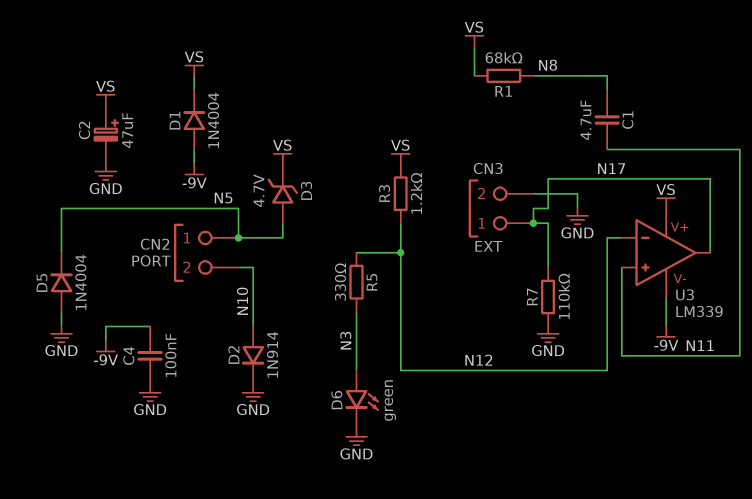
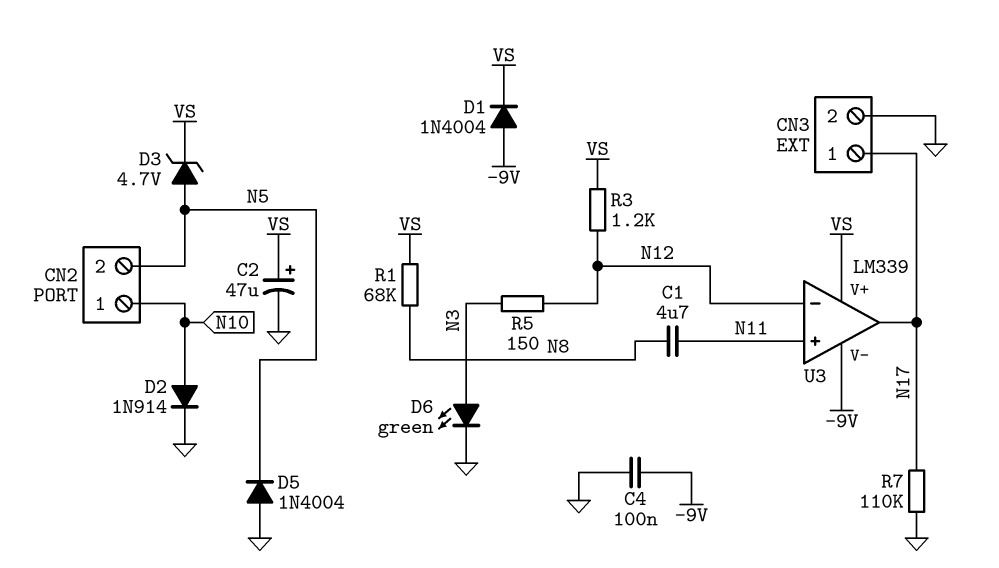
CN2 pin 1: N5 -> N10
CN2 pin 2: N10 -> N5
R5: 330 (N3, N12) -> 150 (N3, N12)

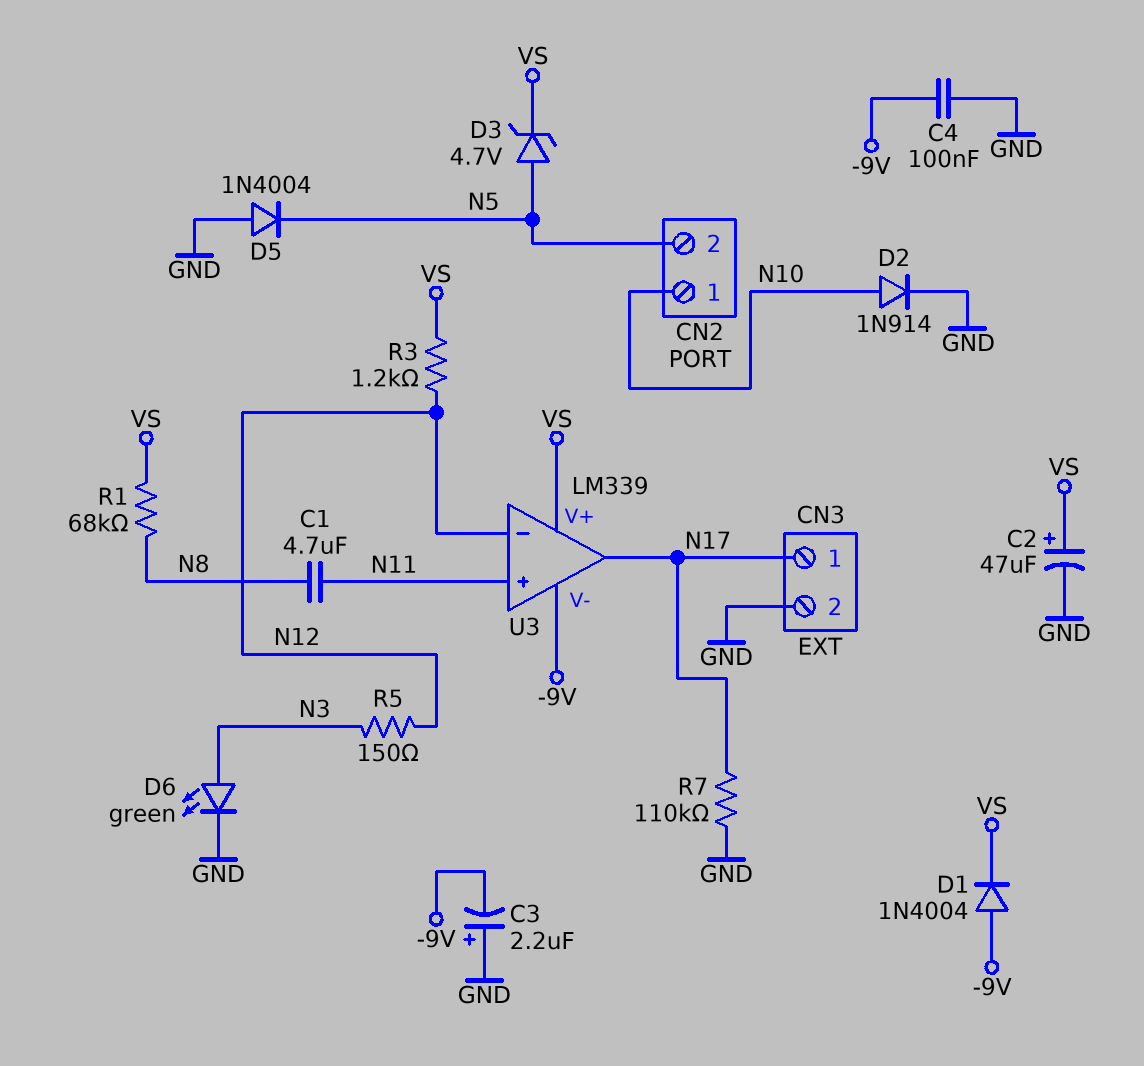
C3: none -> 2.2uF (plus GND, minus -9V)

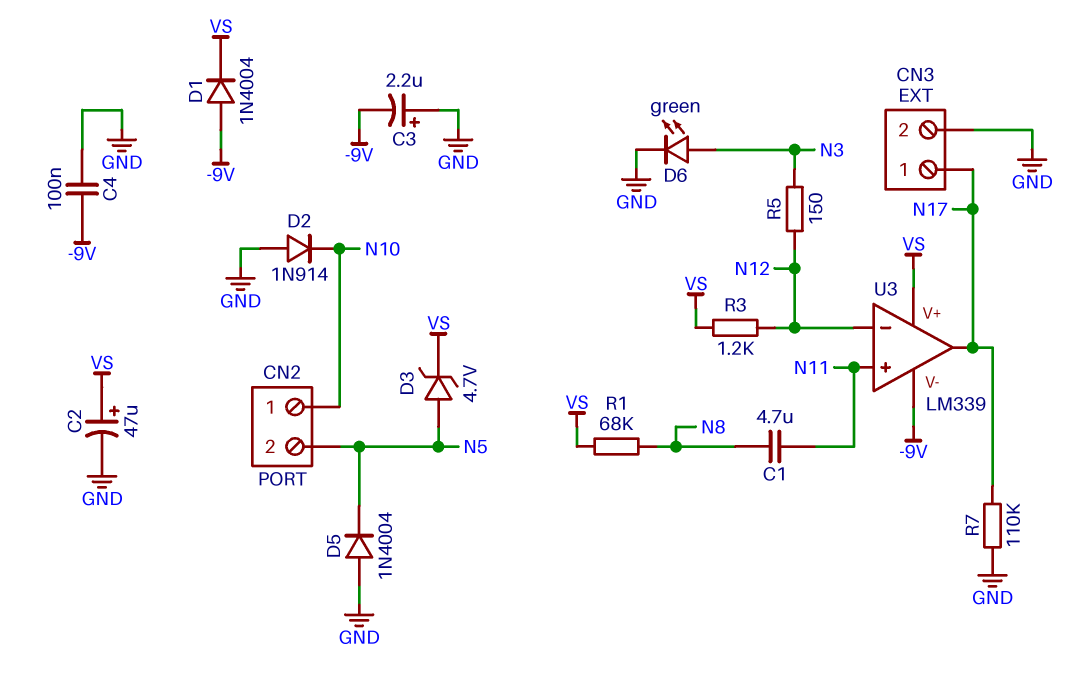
D2: diode 1N914 (A N10, K GND) -> diode 1N914 (A GND, K N10)

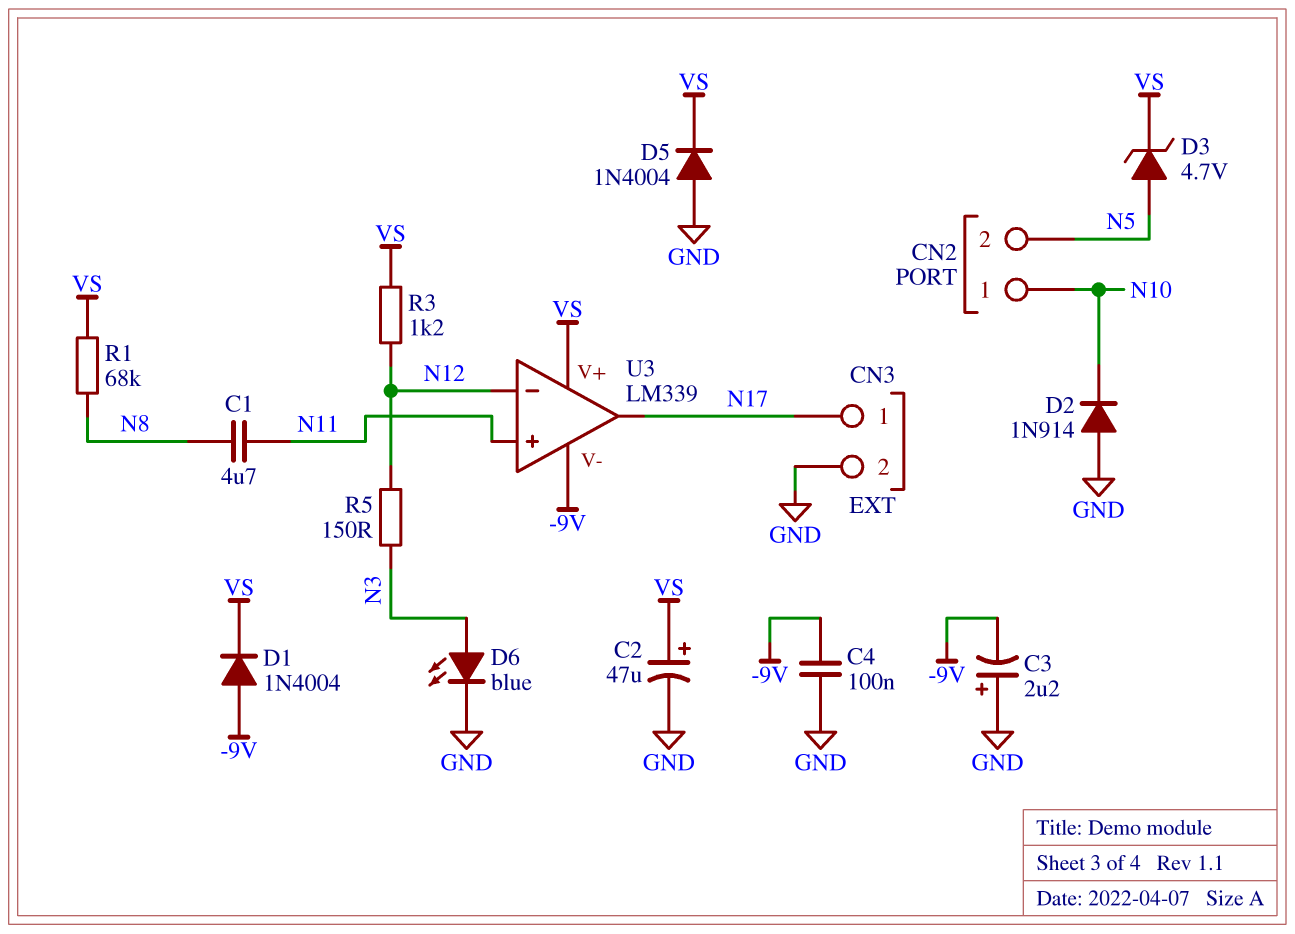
D5: diode 1N4004 (A GND, K N5) -> diode 1N4004 (A GND, K VS)
D6: LED green (A N3, K GND) -> LED blue (A N3, K GND)
R7: 110k (GND, N17) -> none

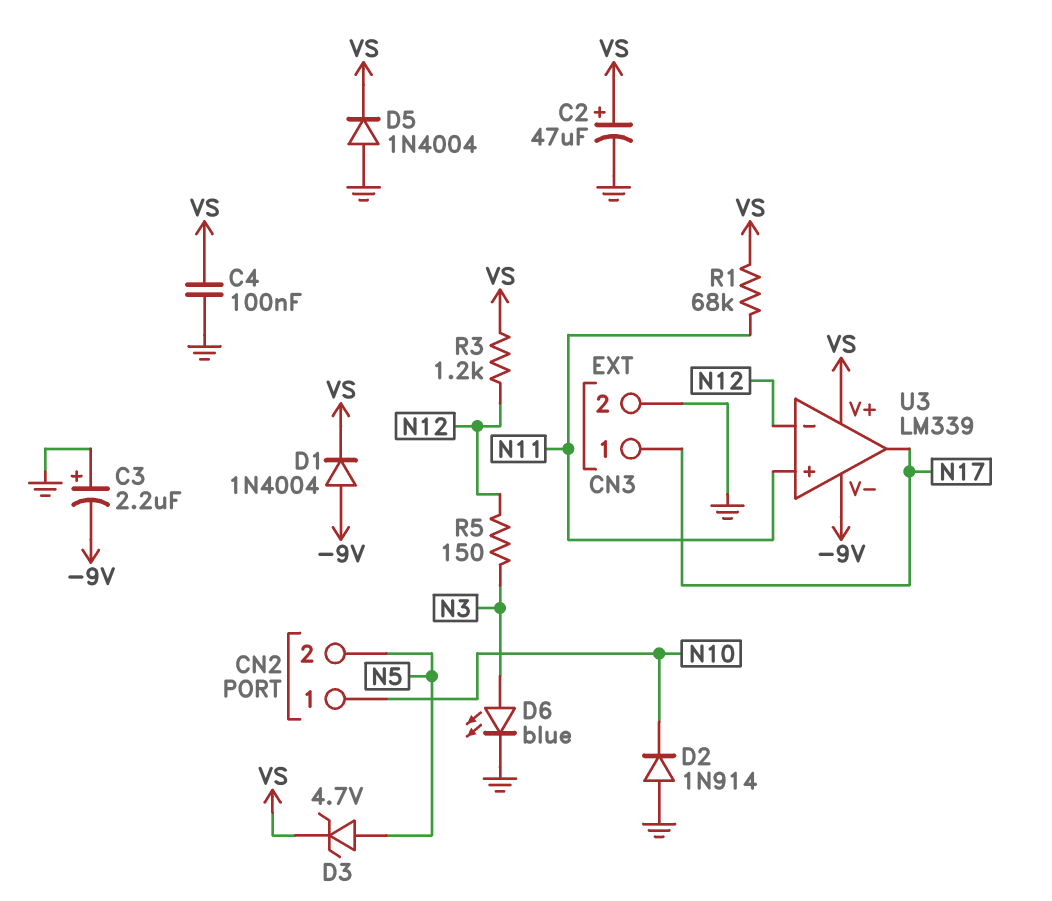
C1: 4.7uF (N8, N11) -> none
C4: 100nF (-9V, GND) -> 100nF (GND, VS)
R1: 68k (N8, VS) -> 68k (N11, VS)

